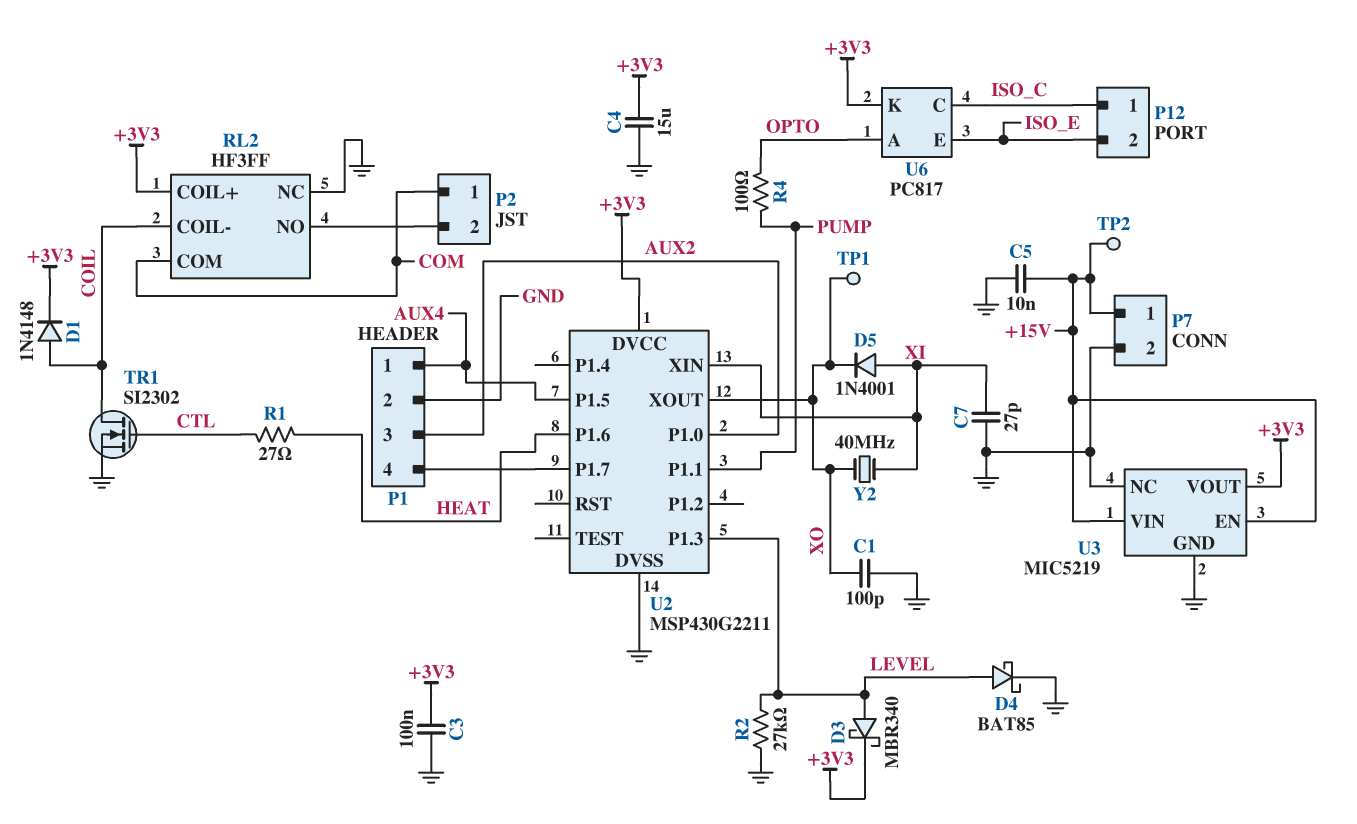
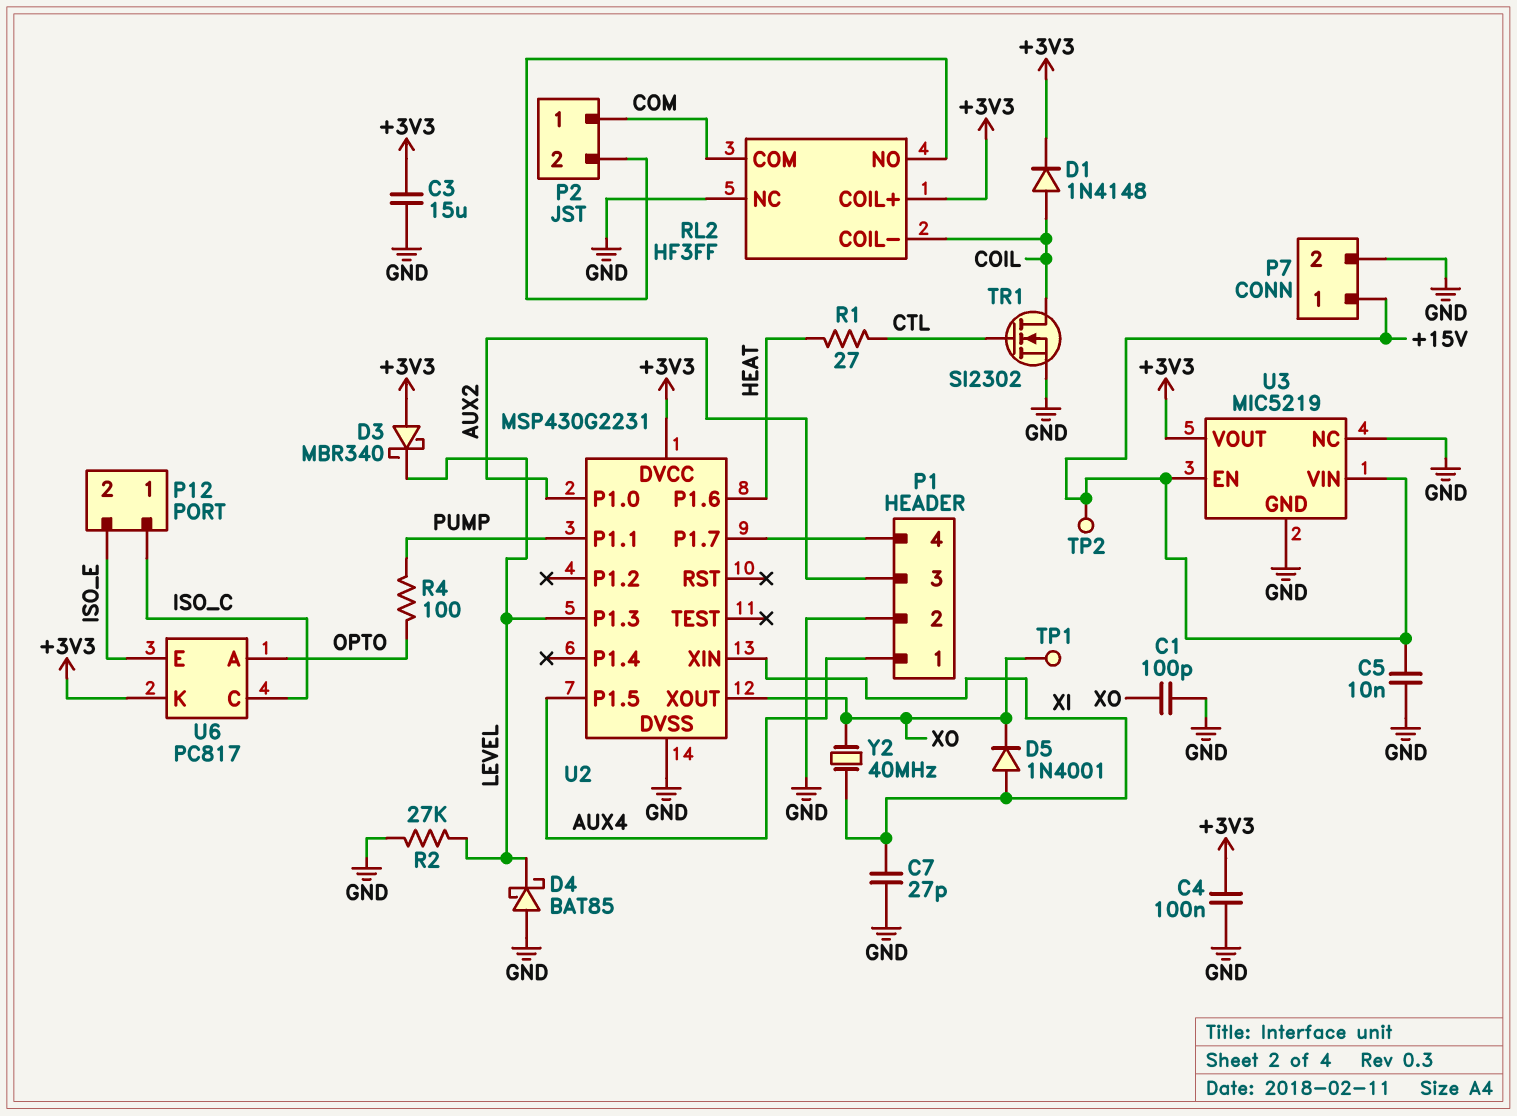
C3: 100nF (+3V3, GND) -> 15uF (+3V3, GND)
C4: 15uF (+3V3, GND) -> 100nF (+3V3, GND)
D3: schottky MBR340 (A LEVEL, K +3V3) -> schottky MBR340 (A +3V3, K LEVEL)
D4: schottky BAT85 (A LEVEL, K GND) -> schottky BAT85 (A GND, K LEVEL)
U2: MSP430G2211 -> MSP430G2231

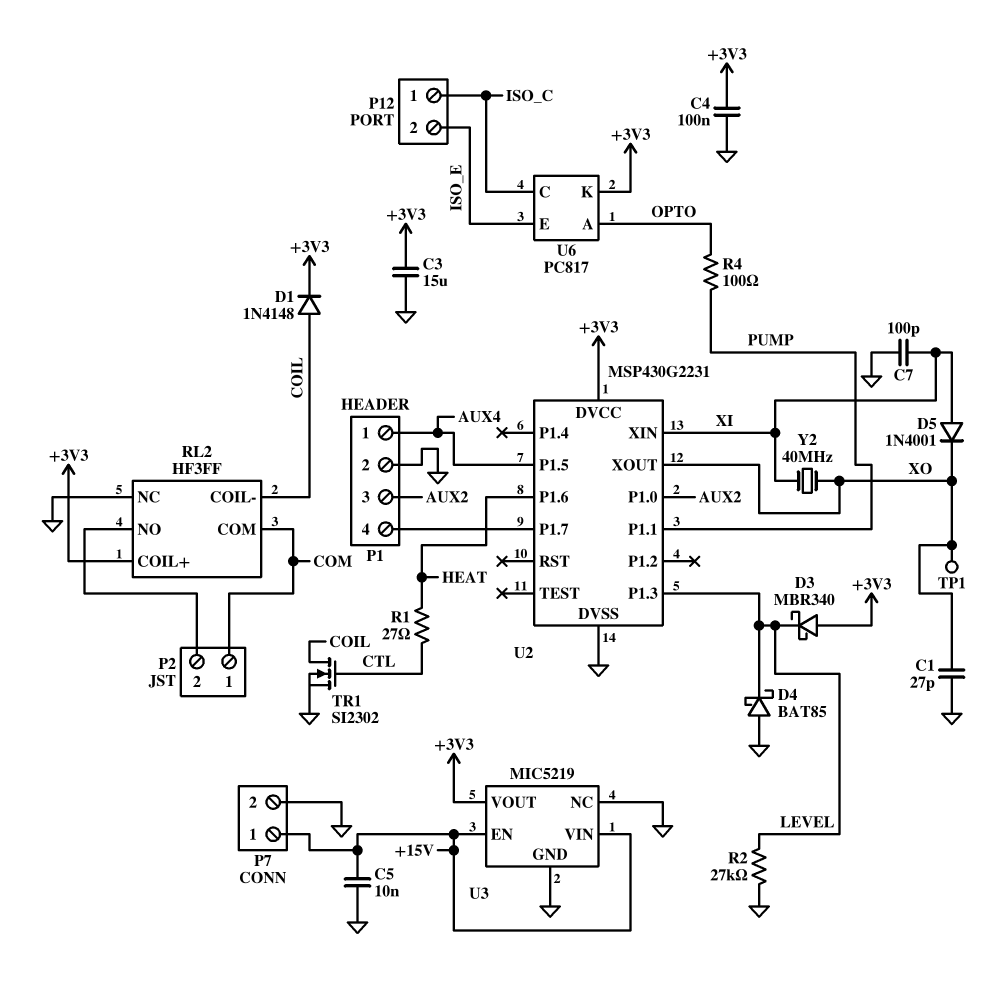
C1: 100pF (GND, XO) -> 27pF (GND, XO)
C7: 27pF (GND, XI) -> 100pF (GND, XI)
TP2: test point (+15V) -> none

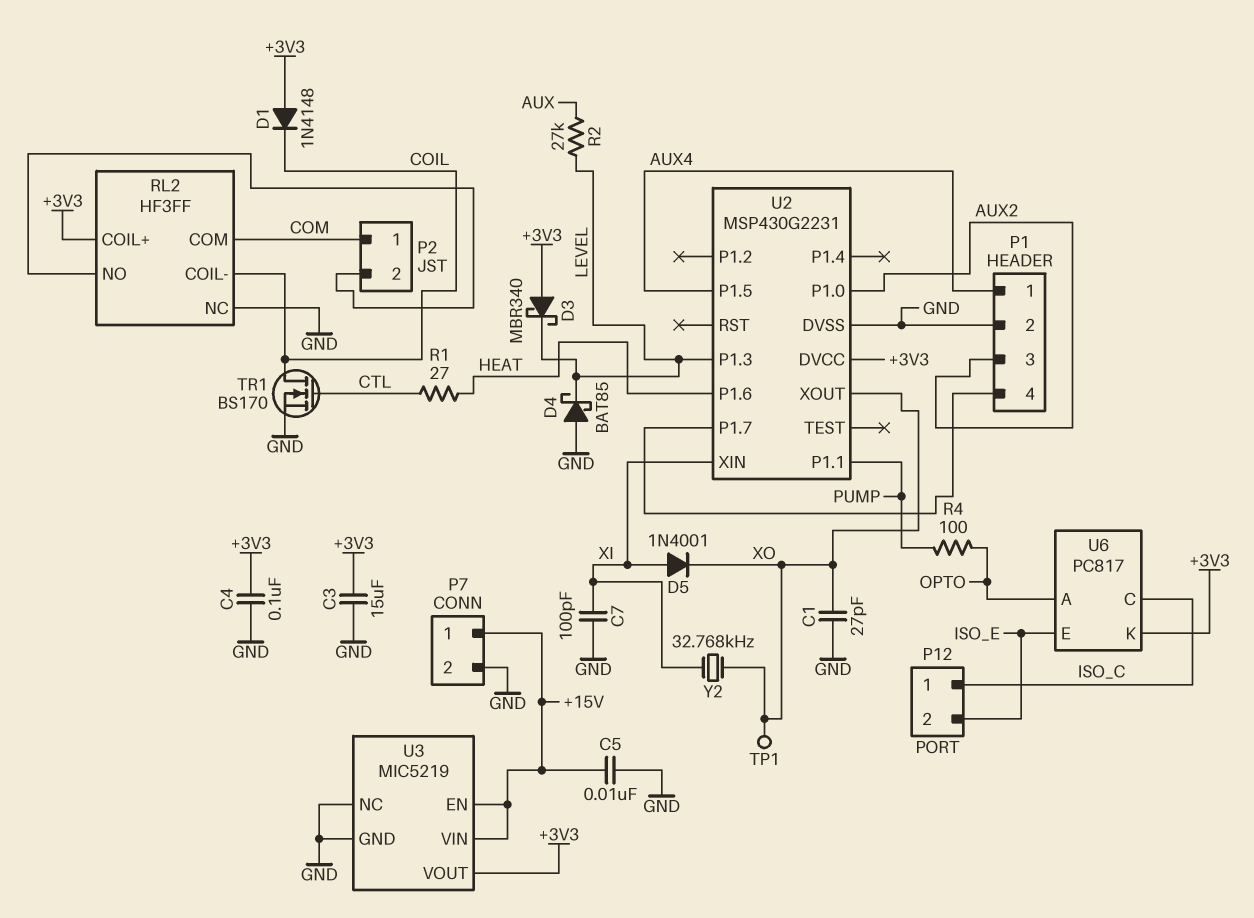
D1: diode 1N4148 (A COIL, K +3V3) -> diode 1N4148 (A +3V3, K COIL)
R2: 27k (GND, LEVEL) -> 27k (AUX, LEVEL)
TR1: NMOS SI2302 (G CTL, D COIL, S GND) -> NMOS BS170 (G CTL, D COIL, S GND)
Y2: 40MHz (XI, XO) -> 32.768kHz (XI, XO)

